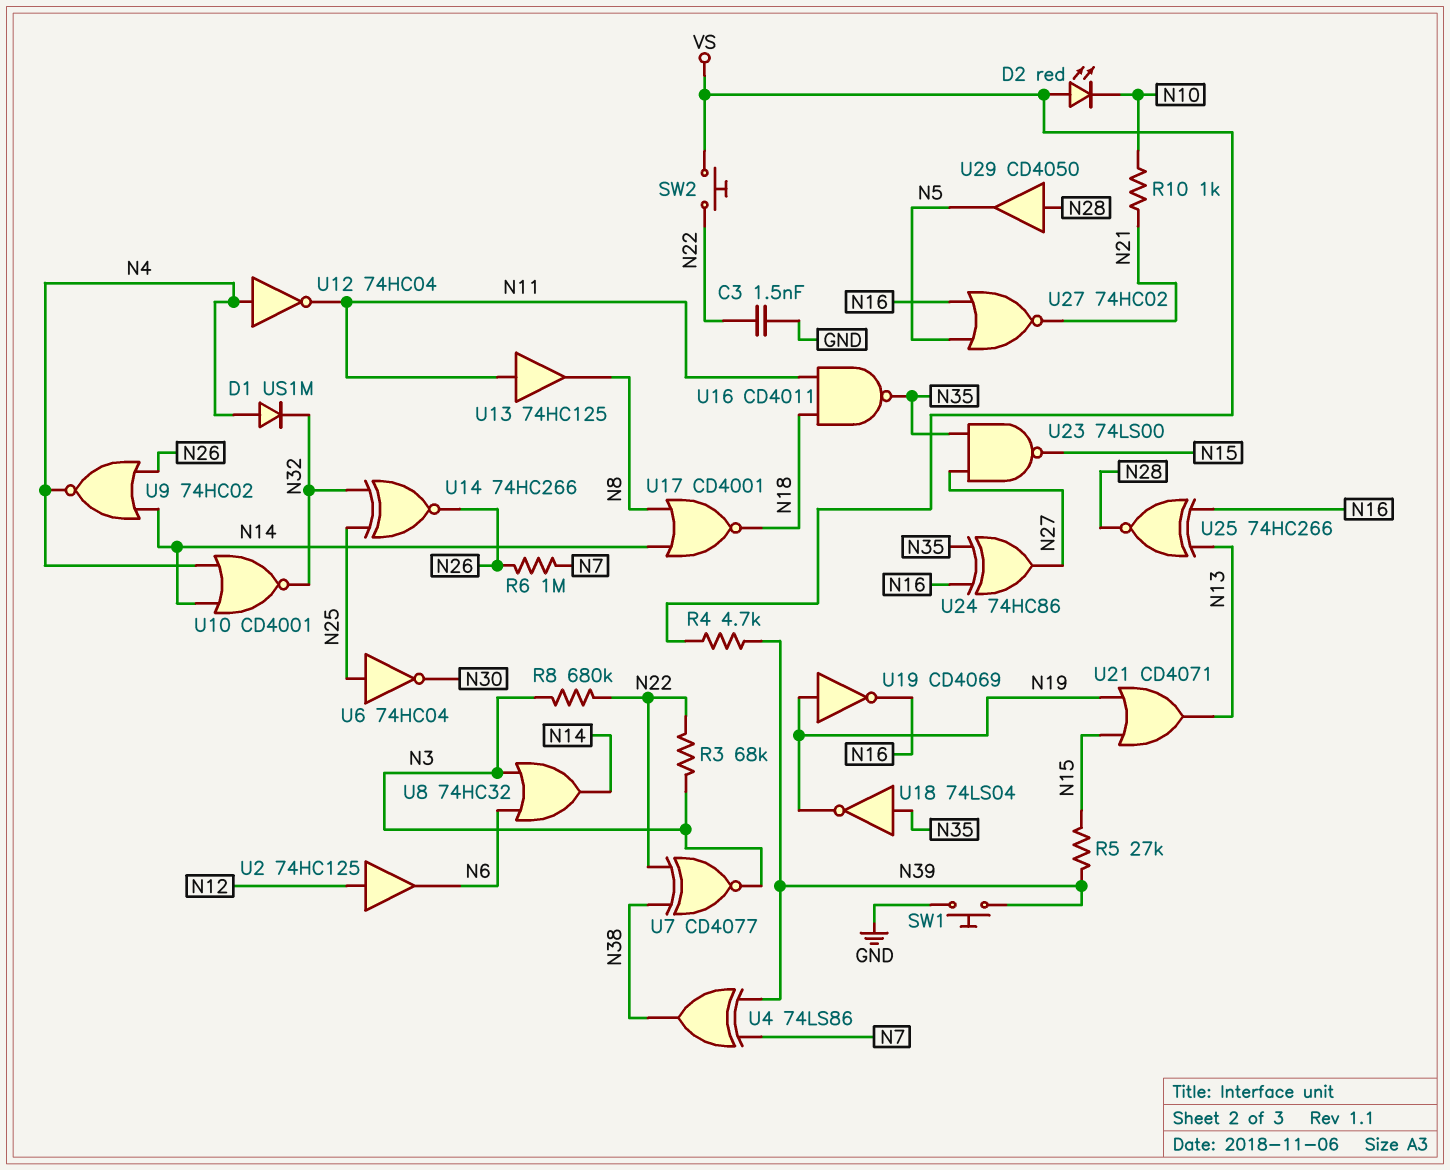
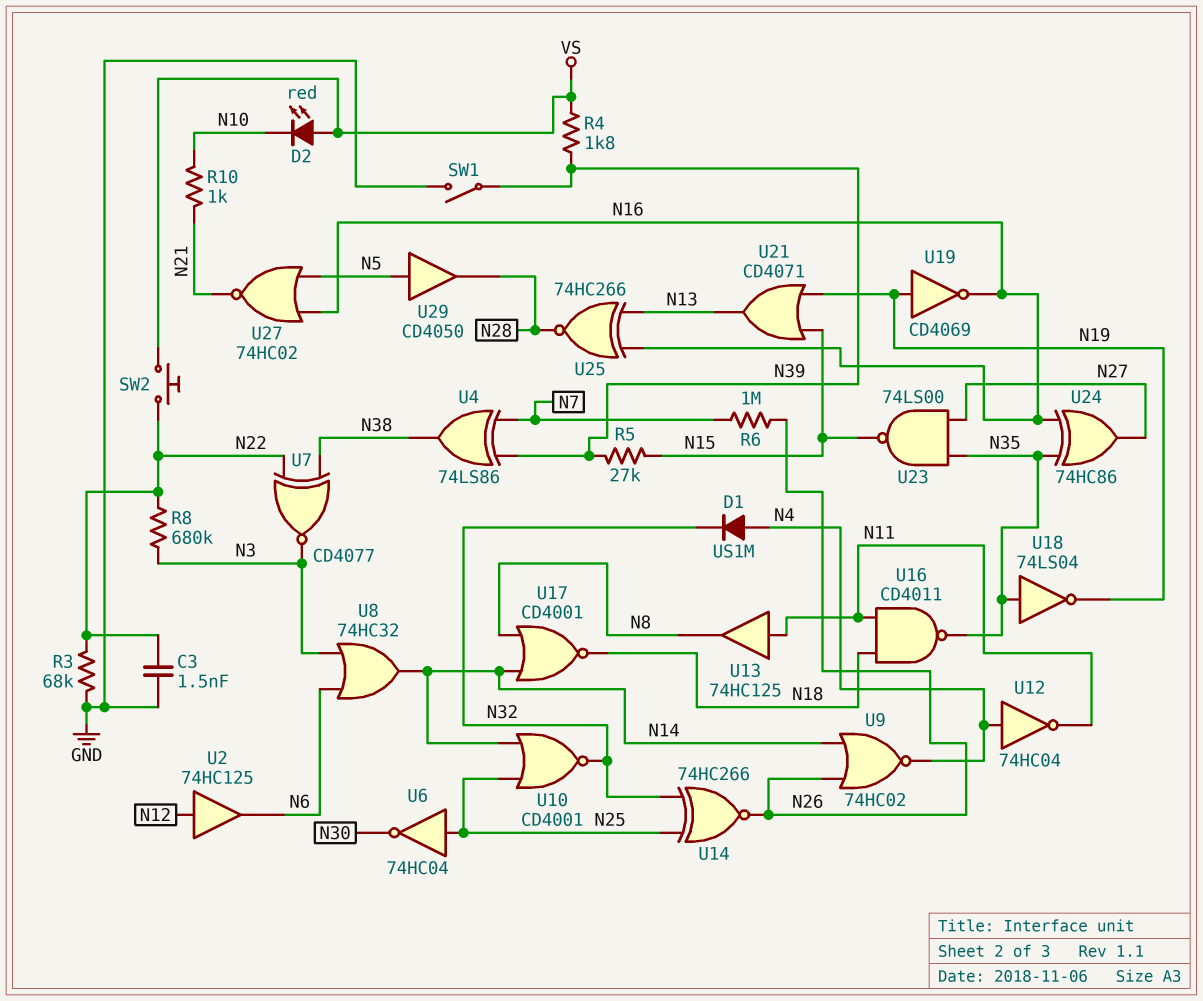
R3: 68k (N3, N22) -> 68k (GND, N22)
R4: 4.7k (N39, VS) -> 1.8k (N39, VS)
SW1: button (GND, N39) -> switch (GND, N39)
U10: NOR CD4001 (in N4, in N14, out N32) -> NOR CD4001 (in N14, in N25, out N32)
U29: buffer CD4050 (in N28, out N5) -> buffer CD4050 (in N5, out N28)

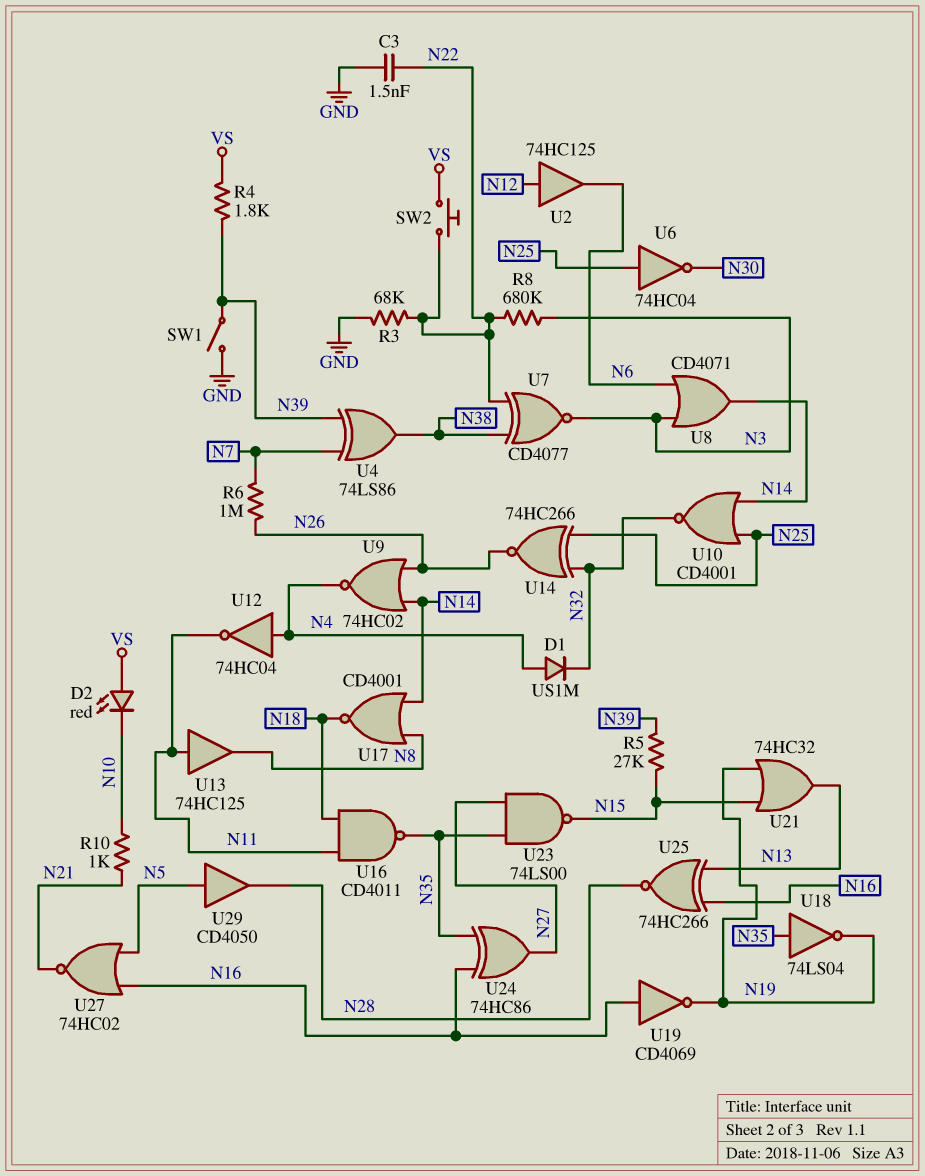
U8: OR 74HC32 (in N3, in N6, out N14) -> OR CD4071 (in N3, in N6, out N14)
U19: NOT CD4069 (in N19, out N16) -> NOT CD4069 (in N16, out N19)
U21: OR CD4071 (in N15, in N19, out N13) -> OR 74HC32 (in N15, in N19, out N13)

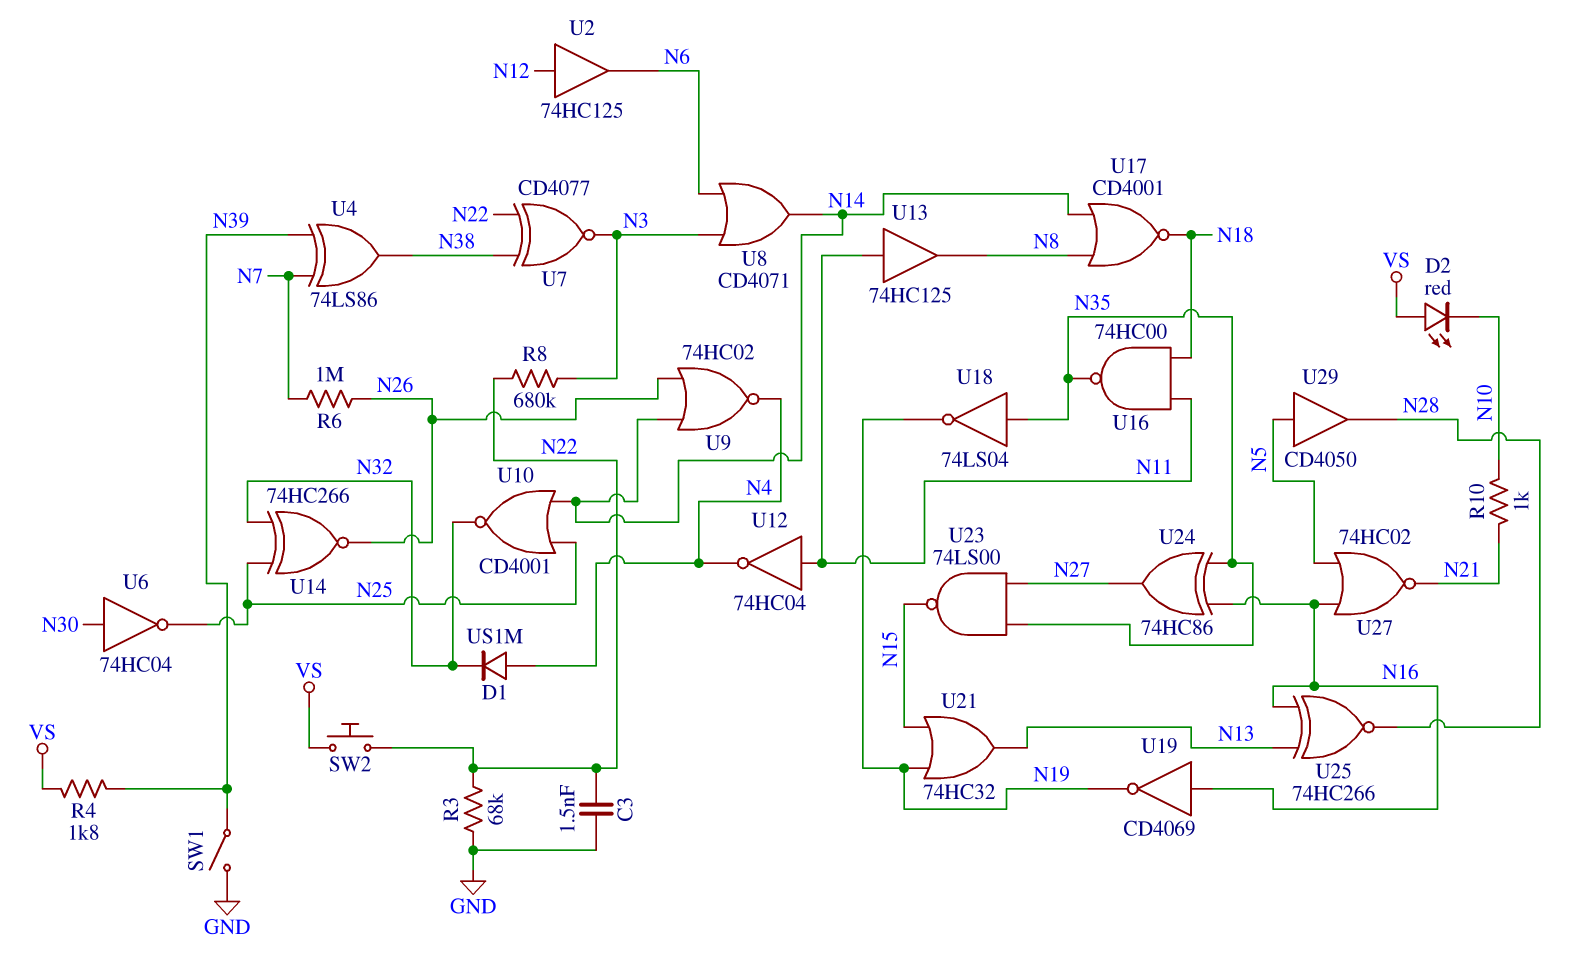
R5: 27k (N15, N39) -> none
U6: NOT 74HC04 (in N25, out N30) -> NOT 74HC04 (in N30, out N25)
U12: NOT 74HC04 (in N4, out N11) -> NOT 74HC04 (in N11, out N4)
U16: NAND CD4011 (in N11, in N18, out N35) -> NAND 74HC00 (in N11, in N18, out N35)

